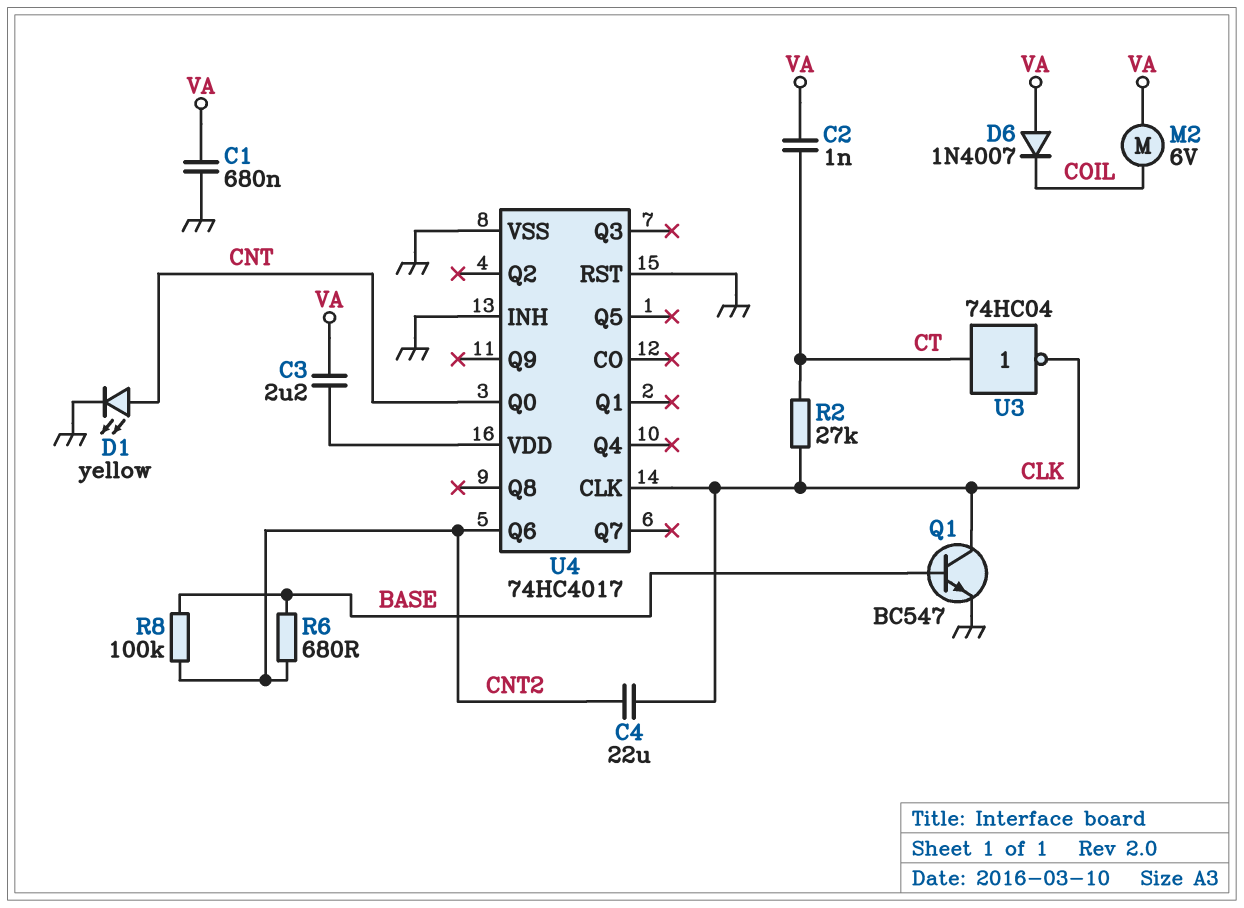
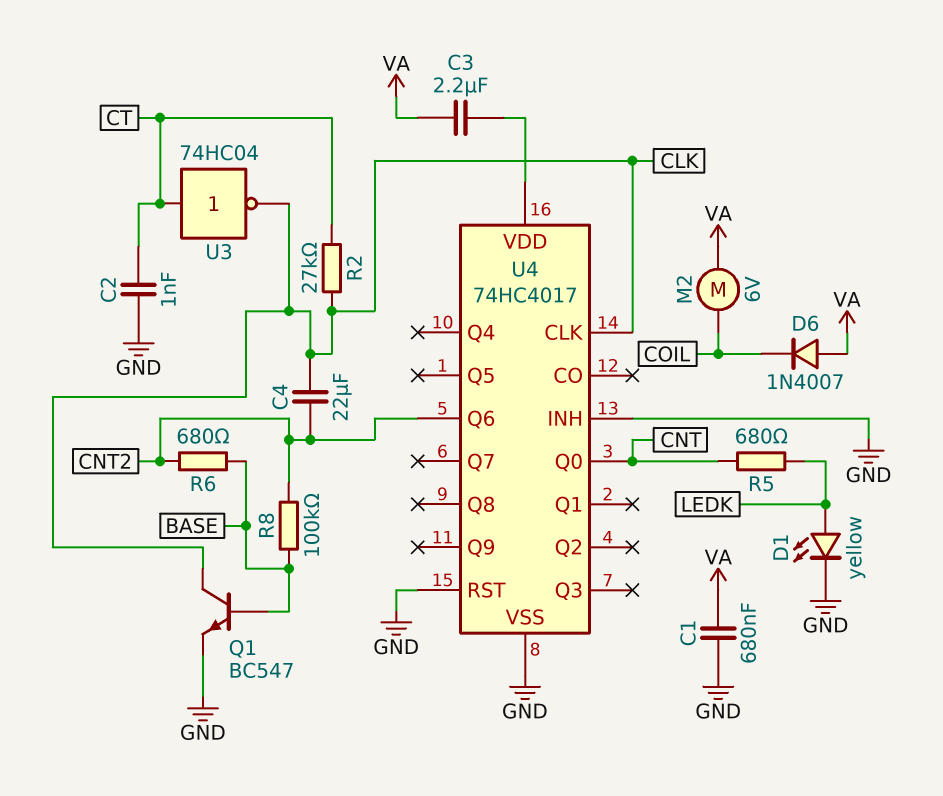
C2: 1nF (CT, VA) -> 1nF (CT, GND)
D1: LED yellow (A CNT, K GND) -> LED yellow (A LEDK, K GND)
R5: none -> 680 (CNT, LEDK)

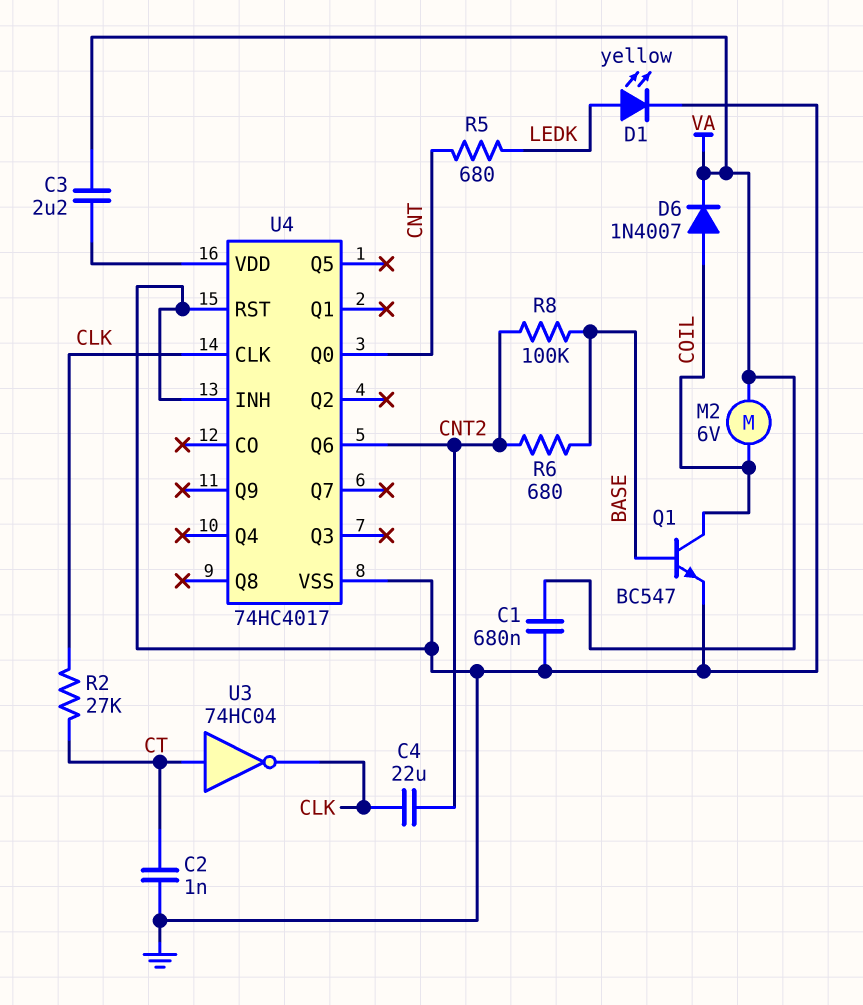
D6: diode 1N4007 (A VA, K COIL) -> diode 1N4007 (A COIL, K VA)
Q1: NPN BC547 (B BASE, C CLK, E GND) -> NPN BC547 (B BASE, C COIL, E GND)

